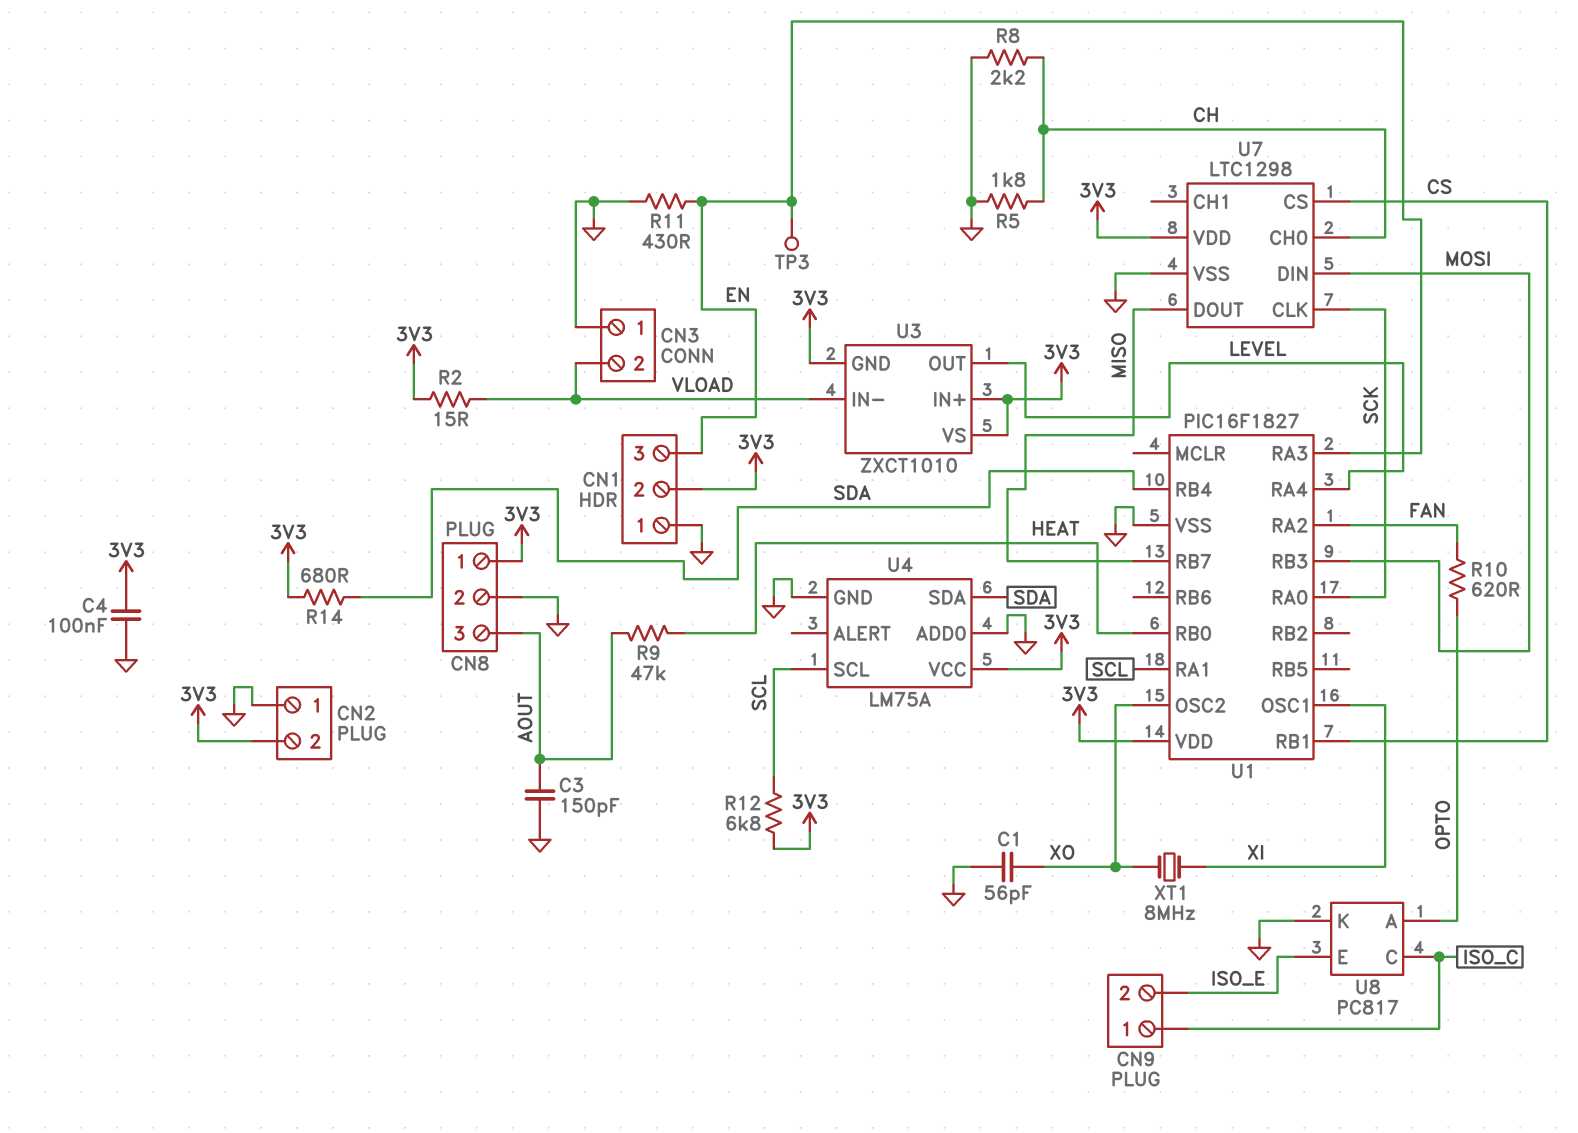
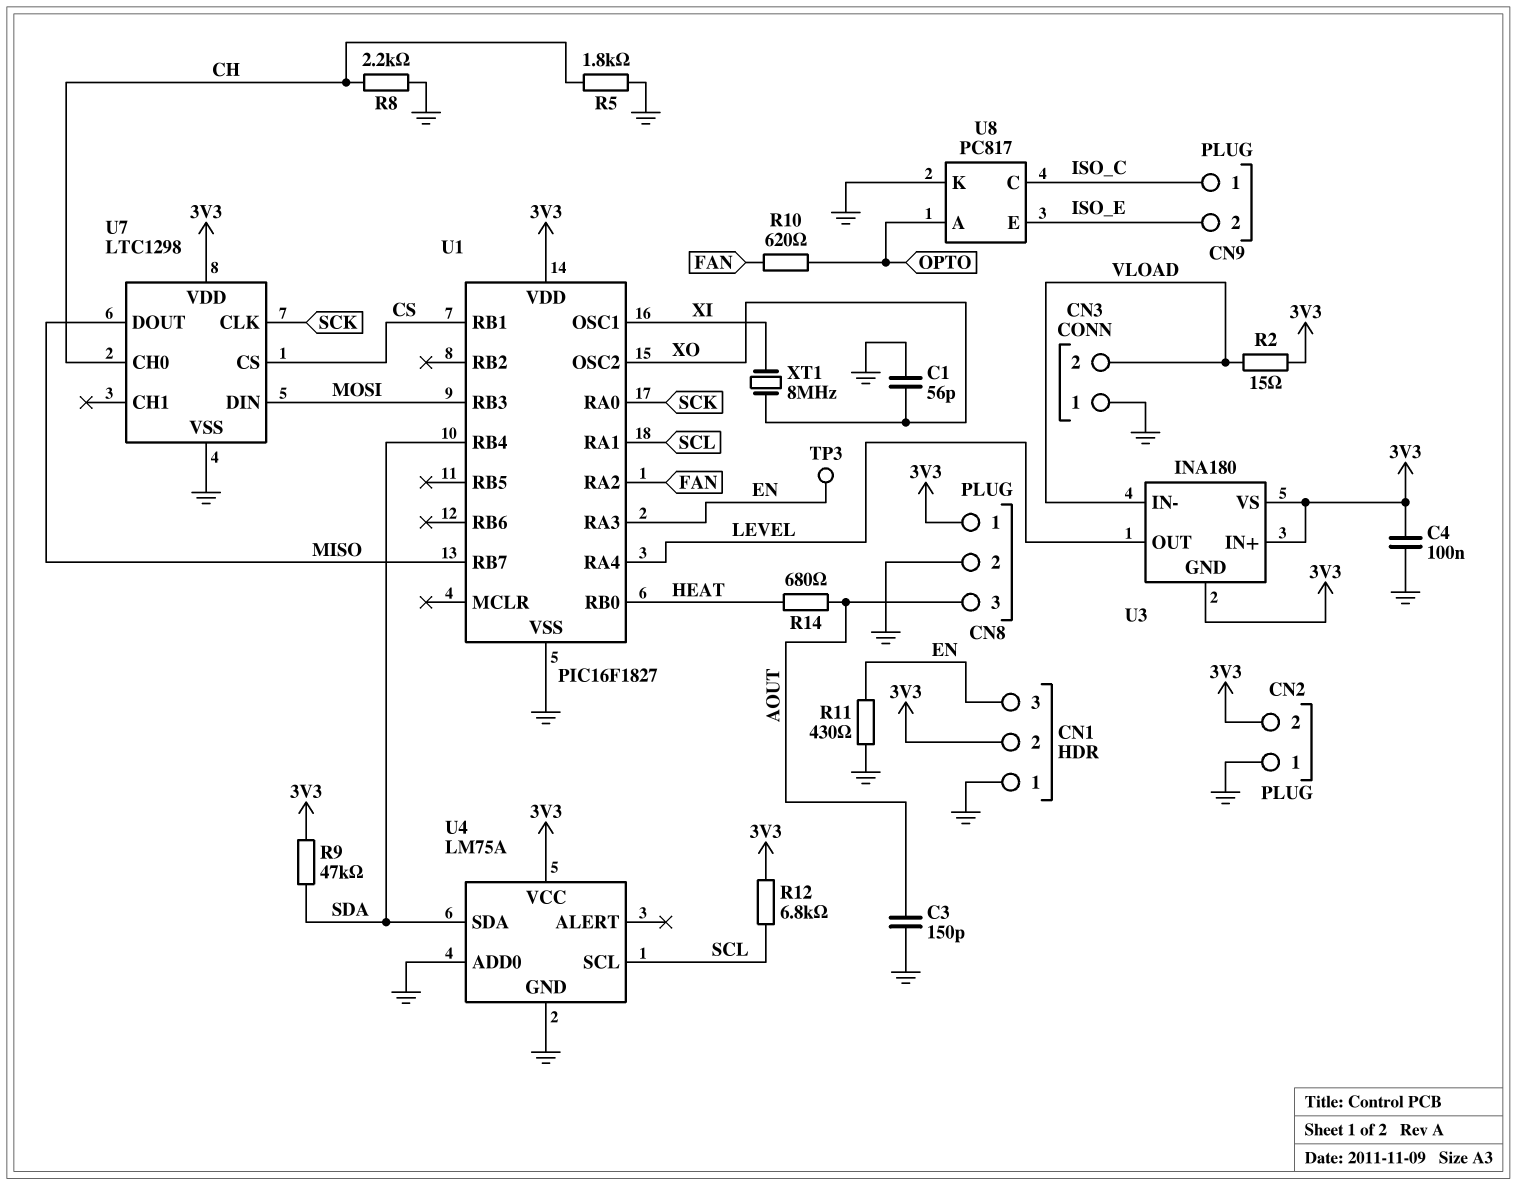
R9: 47k (AOUT, HEAT) -> 47k (3V3, SDA)
R14: 680 (3V3, SDA) -> 680 (AOUT, HEAT)
U3: ZXCT1010 -> INA180

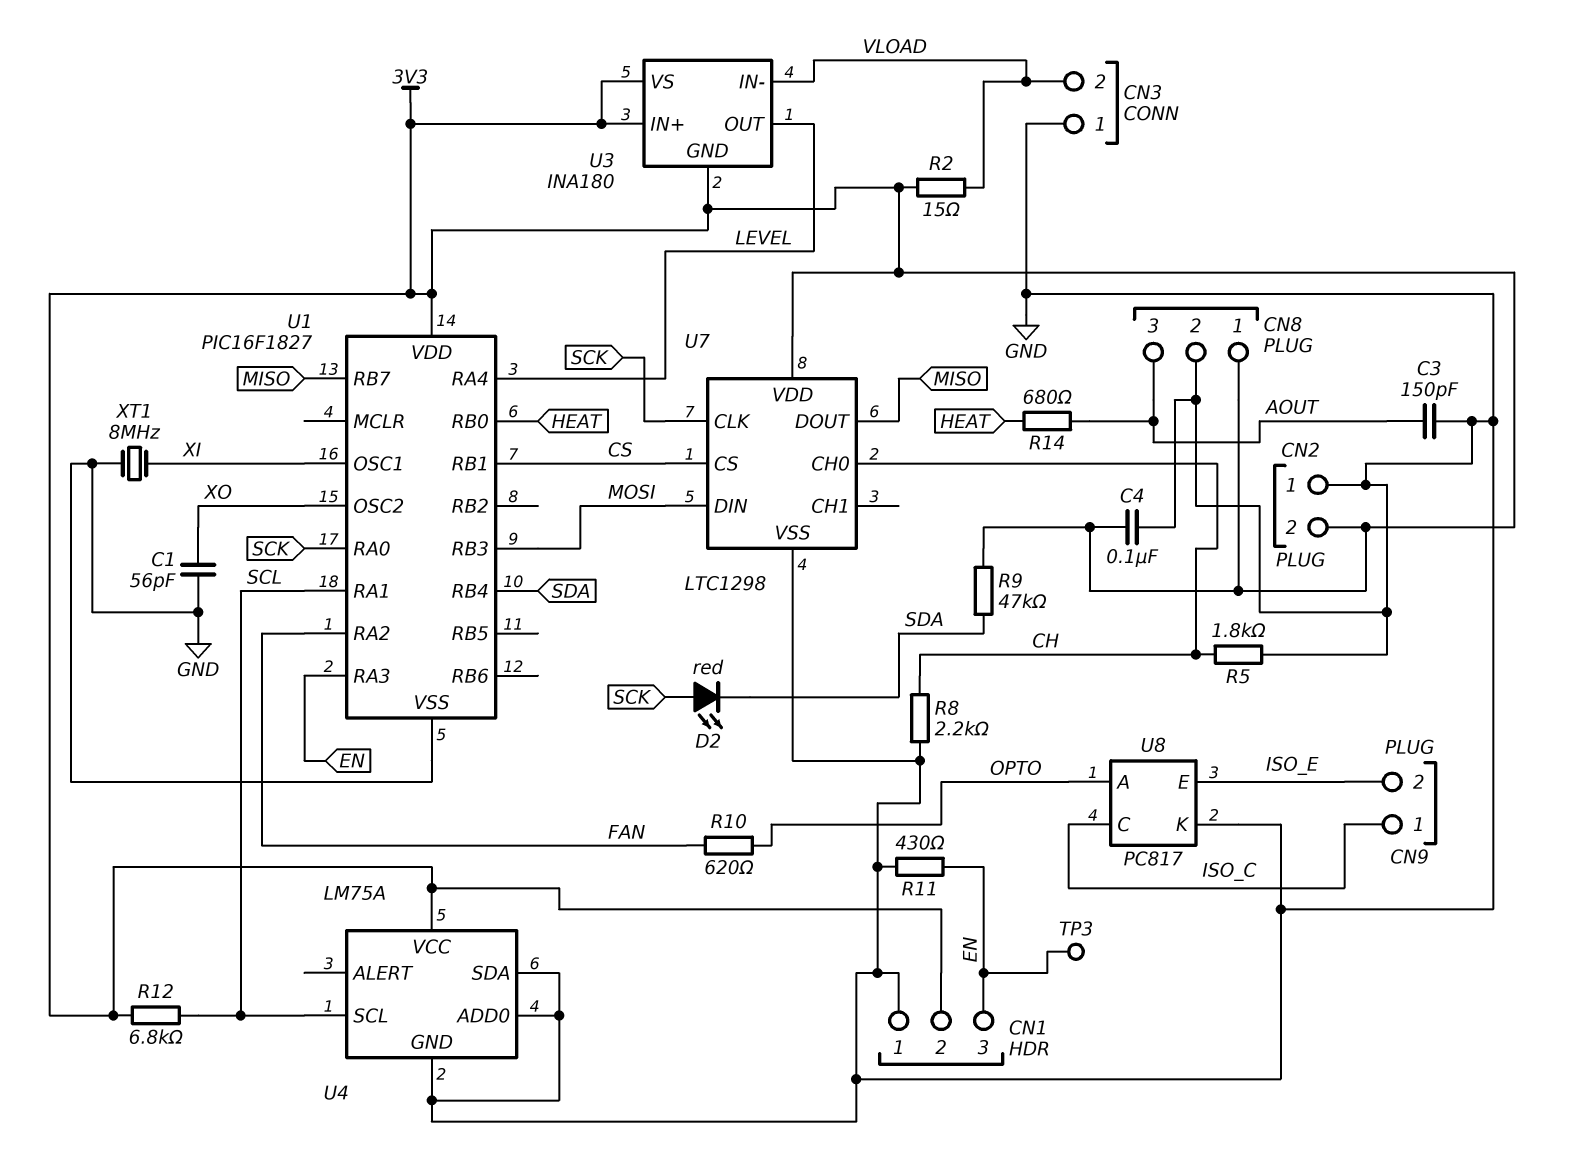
D2: none -> LED red (A SCK, K SDA)
U4 pin SDA: SDA -> GND
XT1: 8MHz (XI, XO) -> 8MHz (GND, XI)

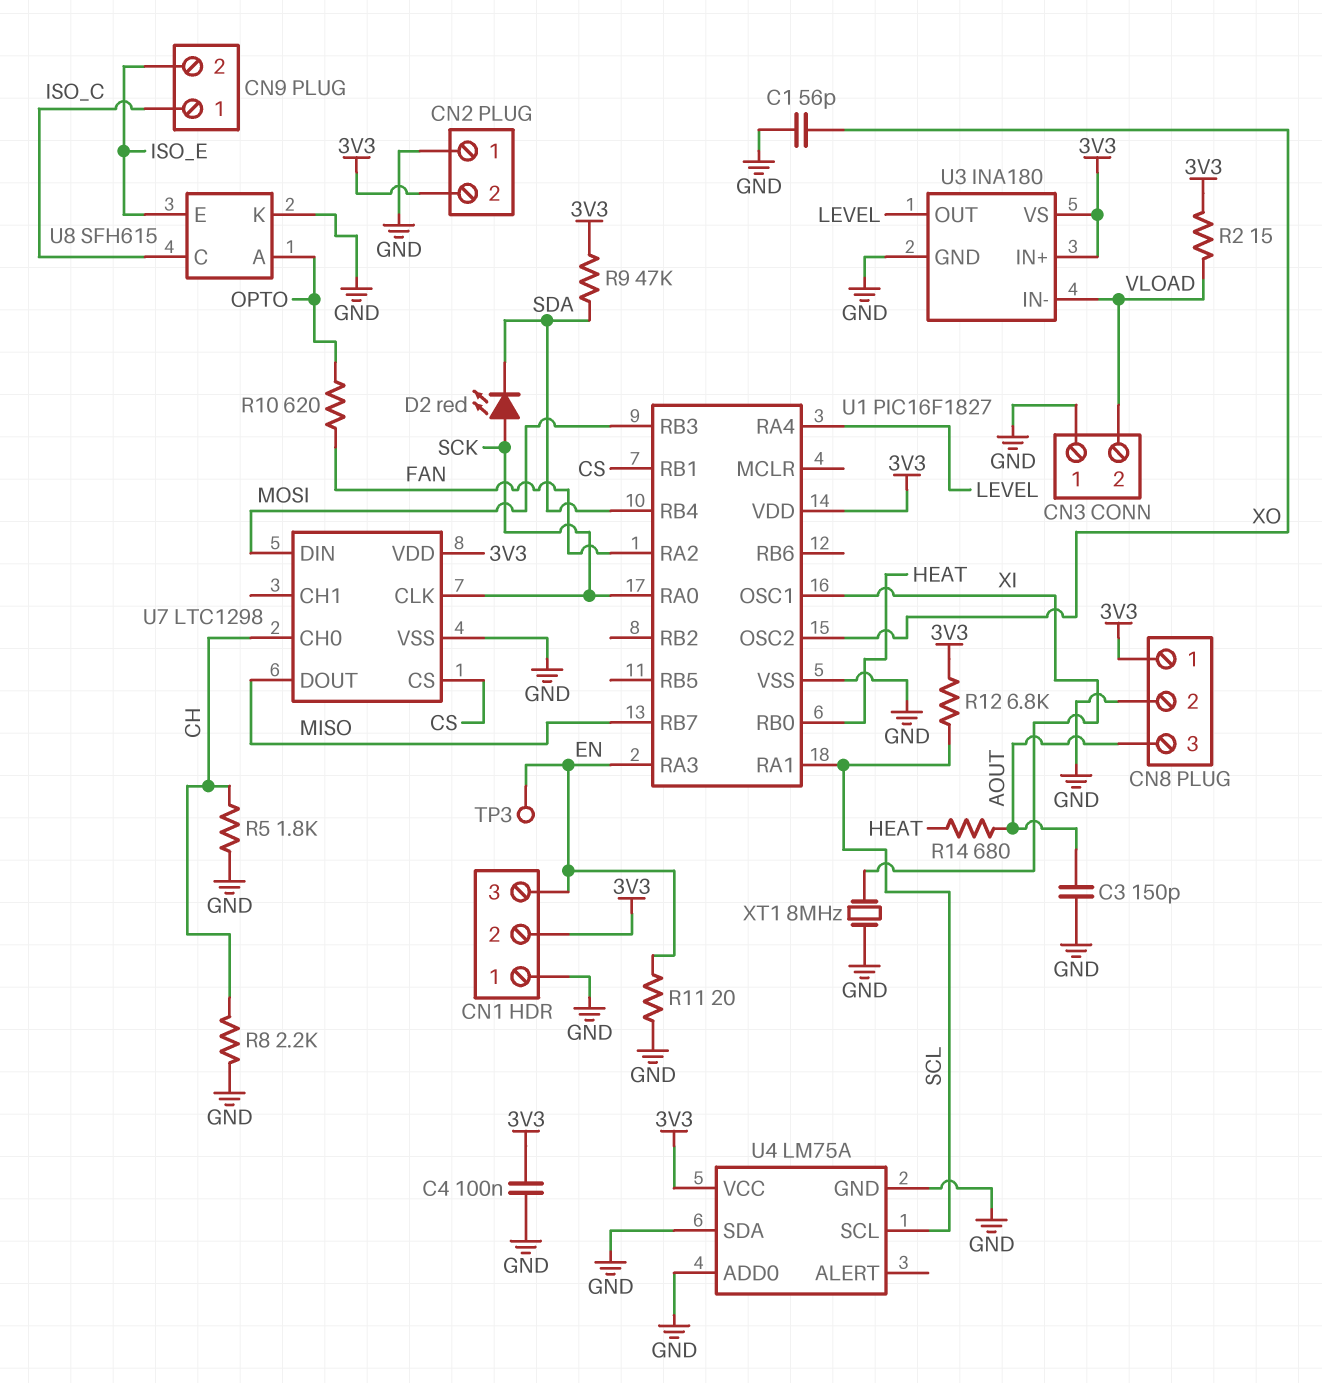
R11: 430 (EN, GND) -> 20 (EN, GND)
U3 pin GND: 3V3 -> GND
U8: PC817 -> SFH615

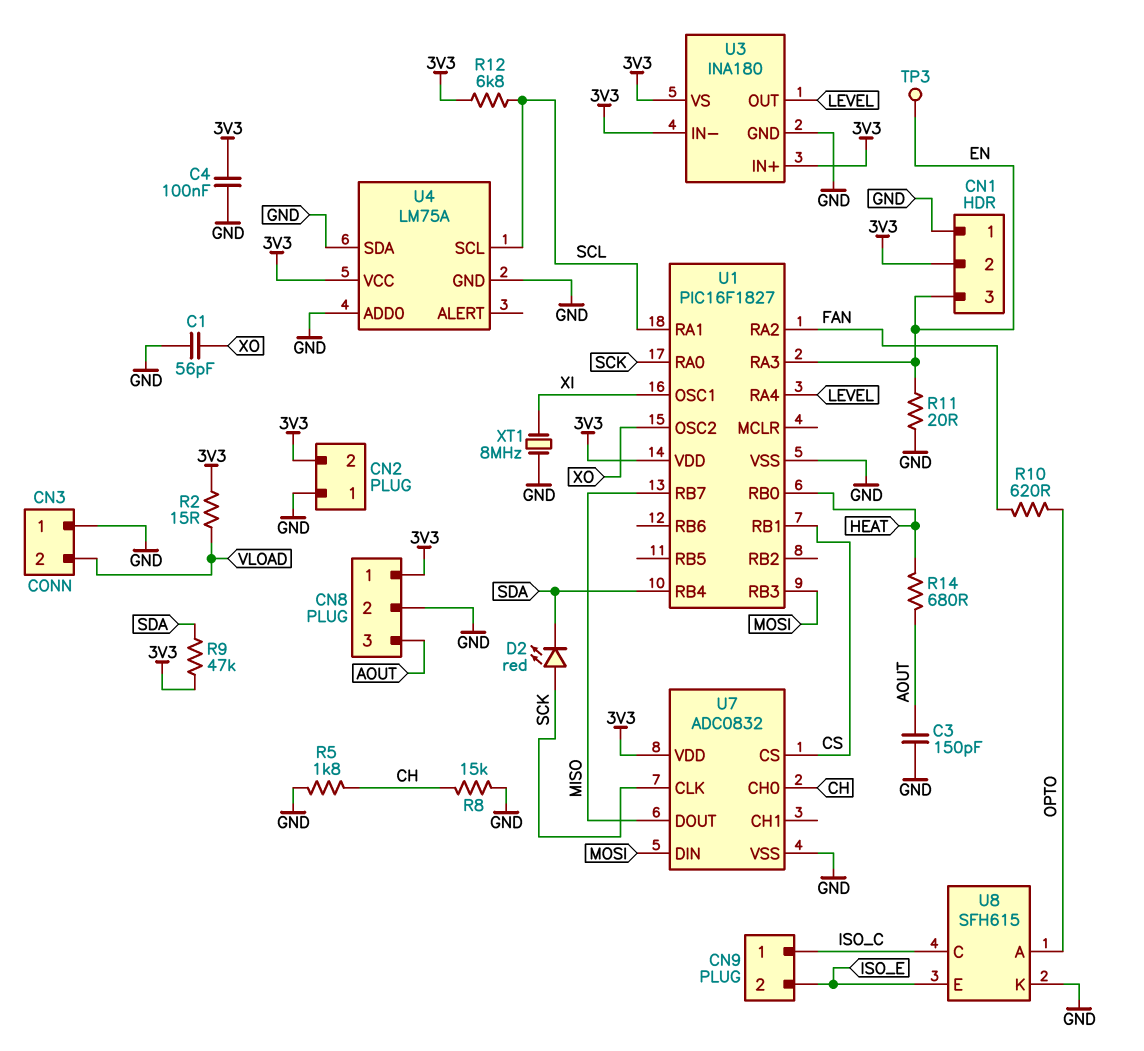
R8: 2.2k (CH, GND) -> 15k (CH, GND)
U3 pin IN-: VLOAD -> 3V3
U7: LTC1298 -> ADC0832

